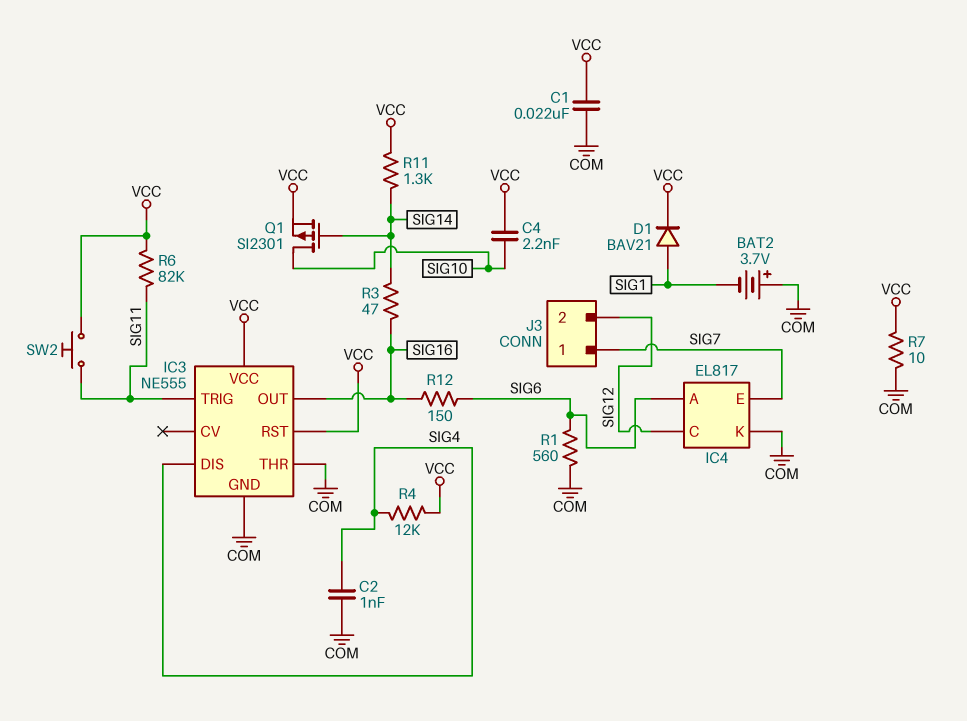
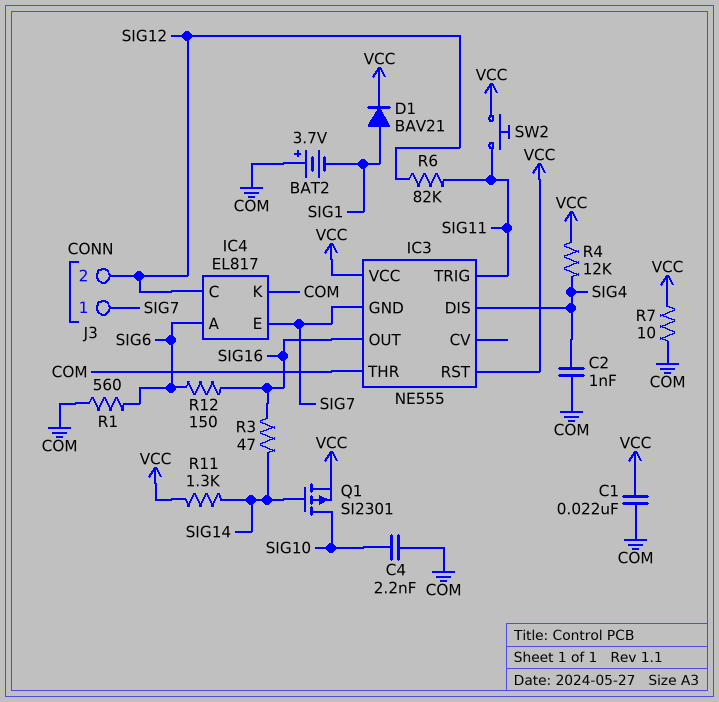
C4: 2.2nF (SIG10, VCC) -> 2.2nF (COM, SIG10)
IC3 pin GND: COM -> SIG7
R6: 82k (SIG11, VCC) -> 82k (SIG11, SIG12)

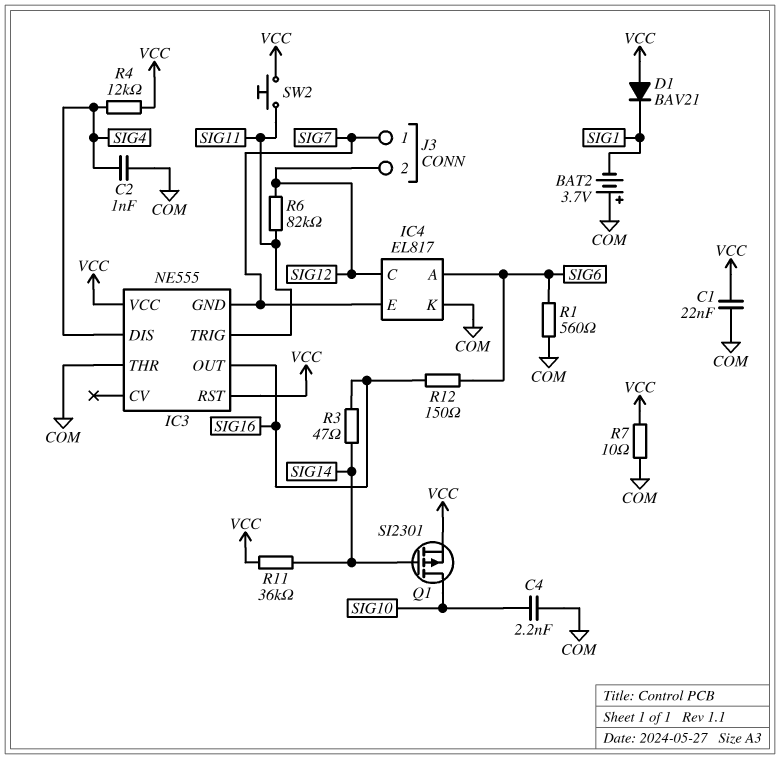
D1: diode BAV21 (A SIG1, K VCC) -> diode BAV21 (A VCC, K SIG1)
R11: 1.3k (SIG14, VCC) -> 36k (SIG14, VCC)

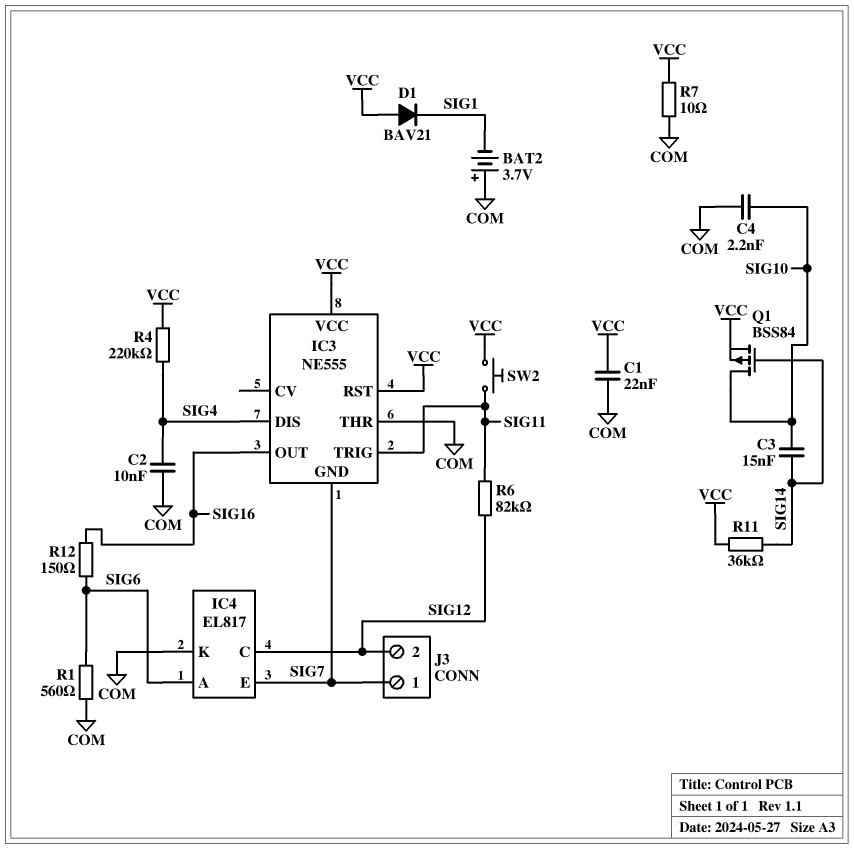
C2: 1nF (COM, SIG4) -> 10nF (COM, SIG4)
C3: none -> 15nF (SIG10, SIG14)
Q1: PMOS SI2301 (G SIG14, D SIG10, S VCC) -> PMOS BSS84 (G SIG14, D SIG10, S VCC)
R3: 47 (SIG14, SIG16) -> none
R4: 12k (SIG4, VCC) -> 220k (SIG4, VCC)

